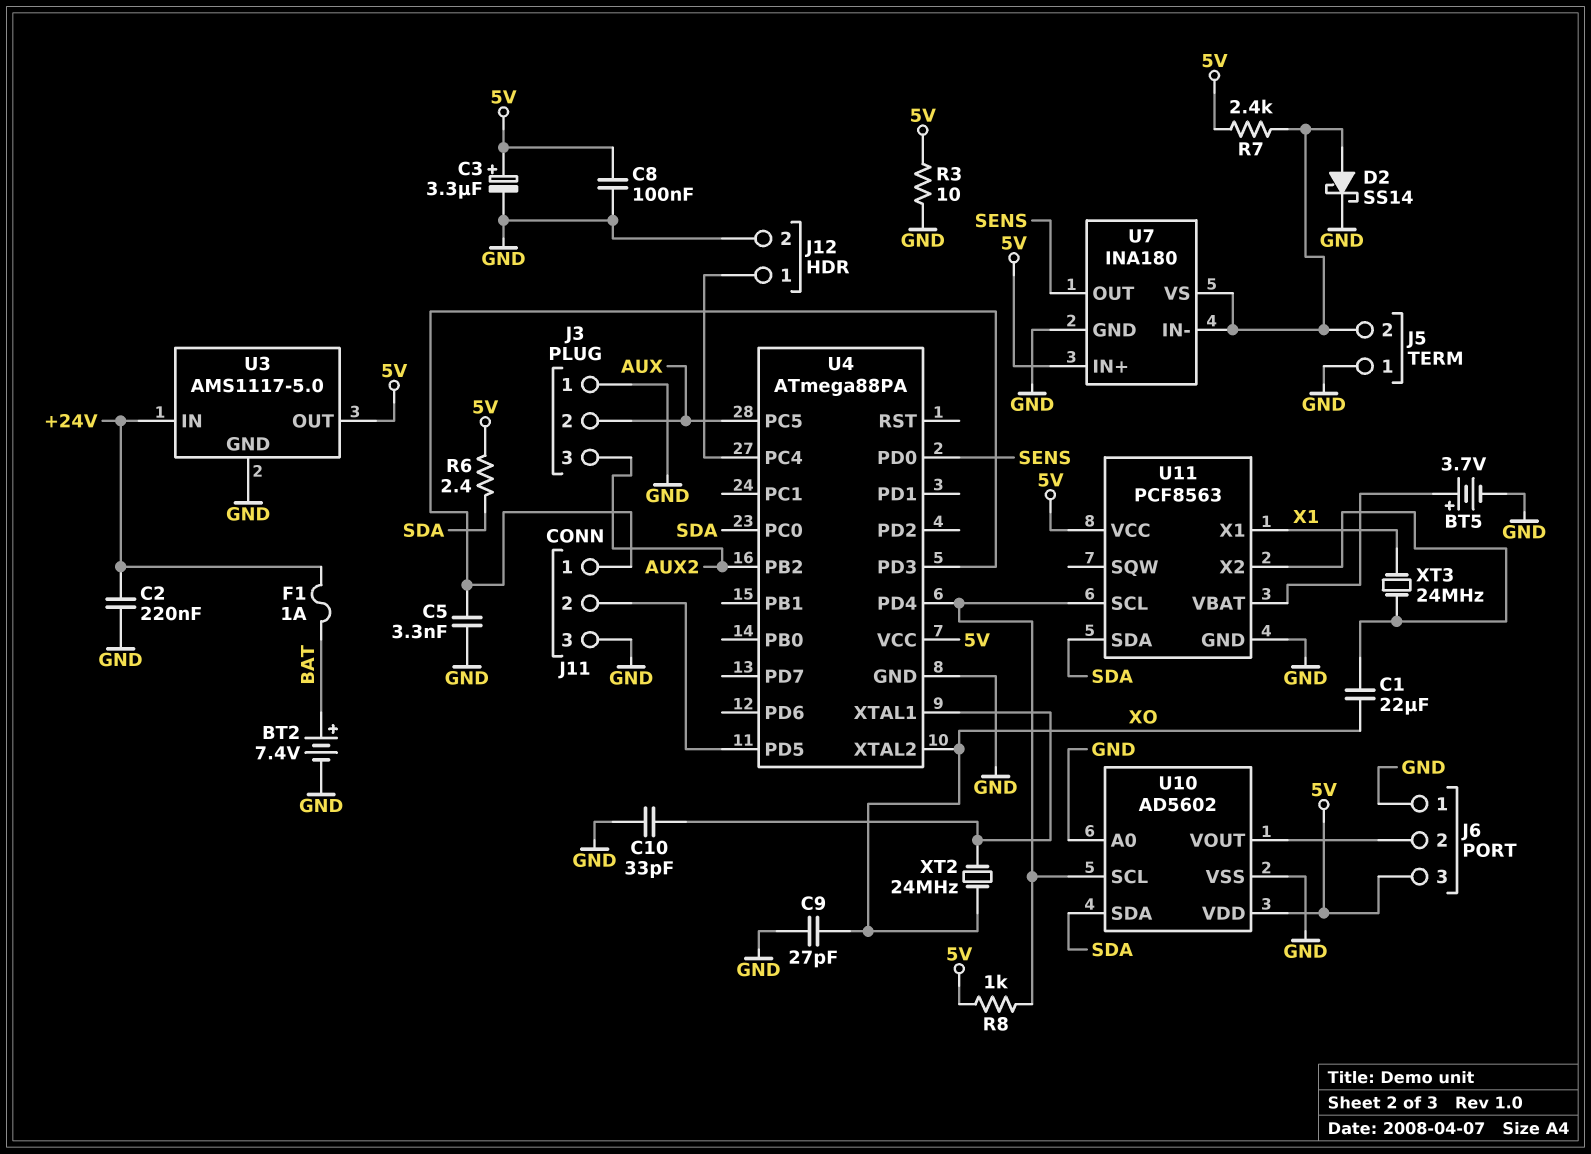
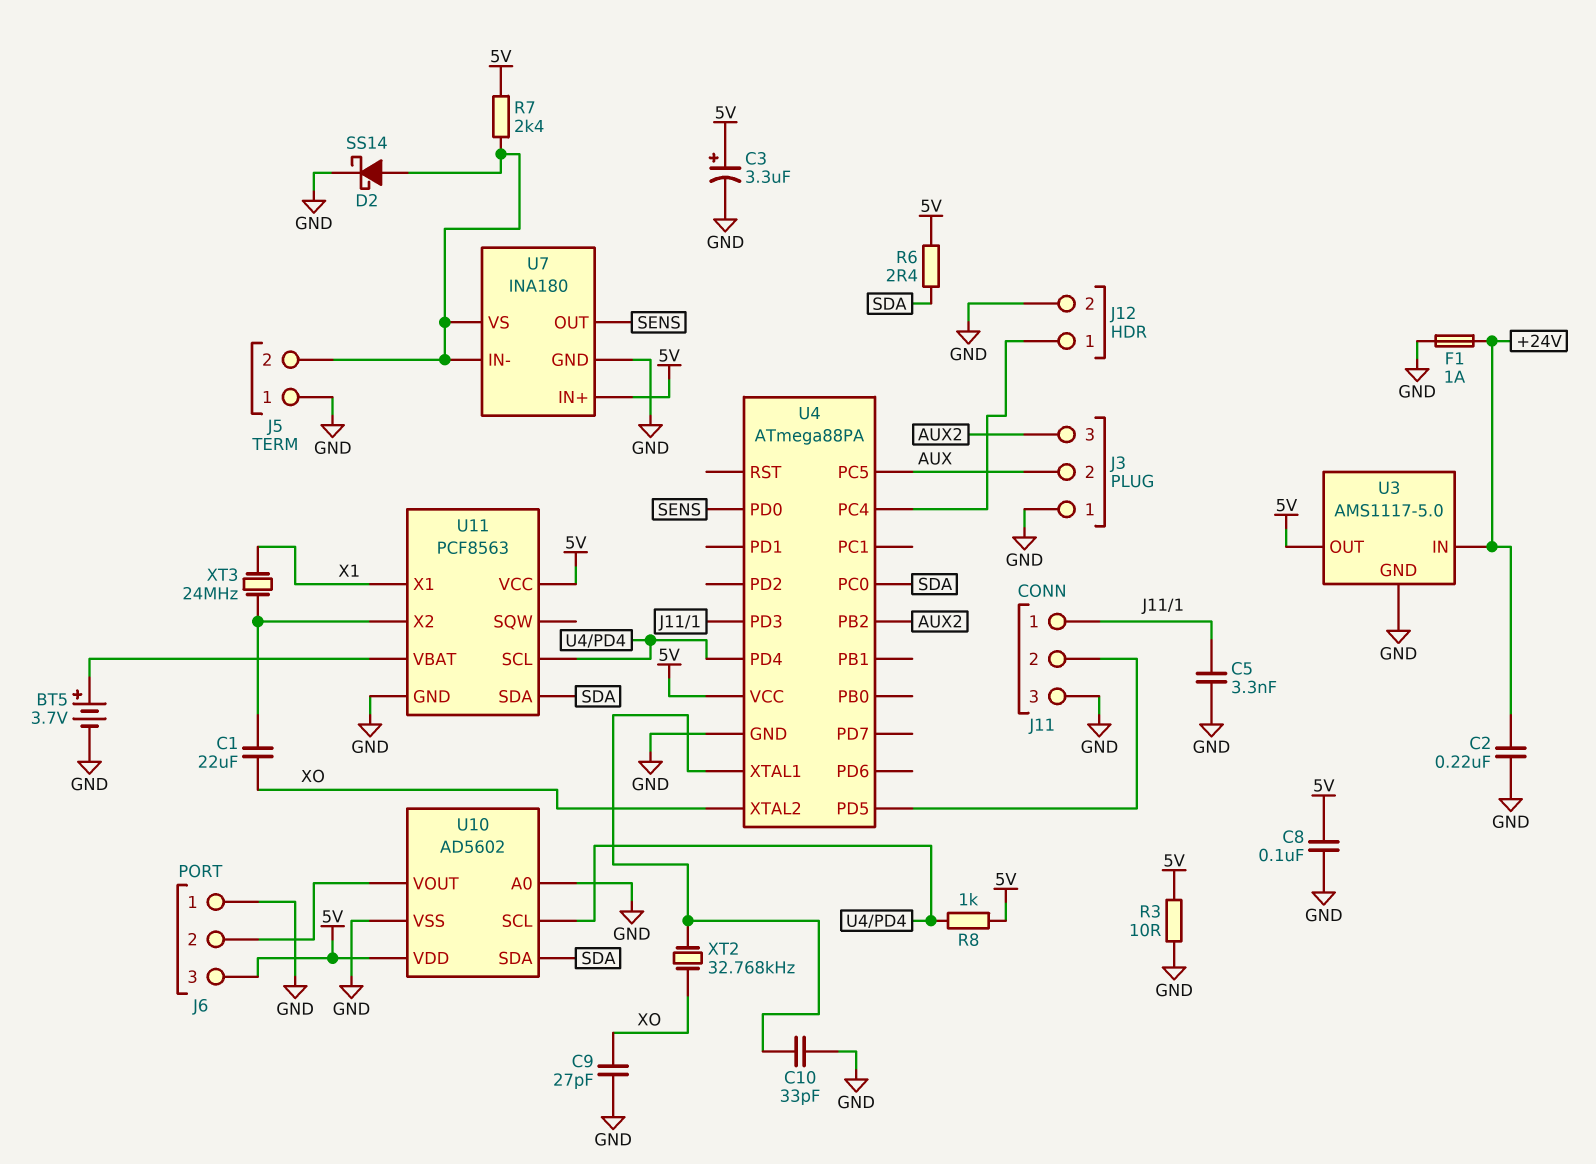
BT2: 7.4V (plus BAT, minus GND) -> none
F1: 1A (+24V, BAT) -> 1A (+24V, GND)
XT2: 24MHz (U4/XTAL1, XO) -> 32.768kHz (U4/XTAL1, XO)

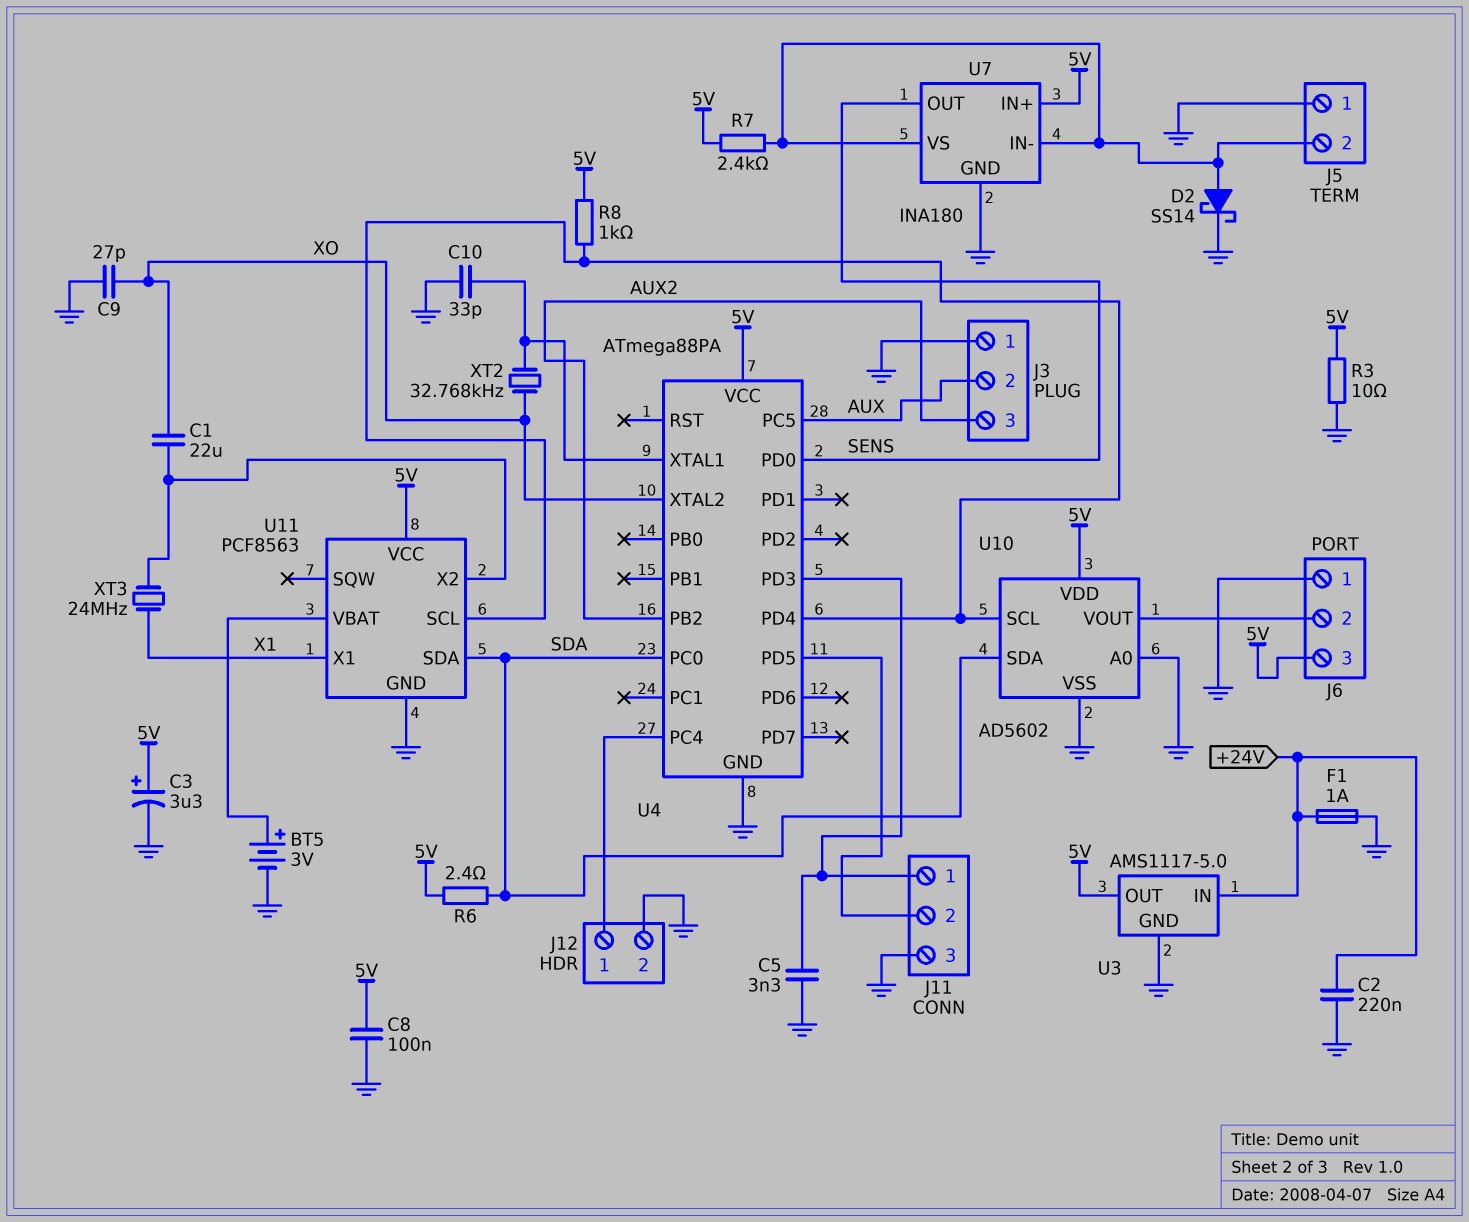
BT5: 3.7V (plus U11/VBAT, minus GND) -> 3V (plus U11/VBAT, minus GND)

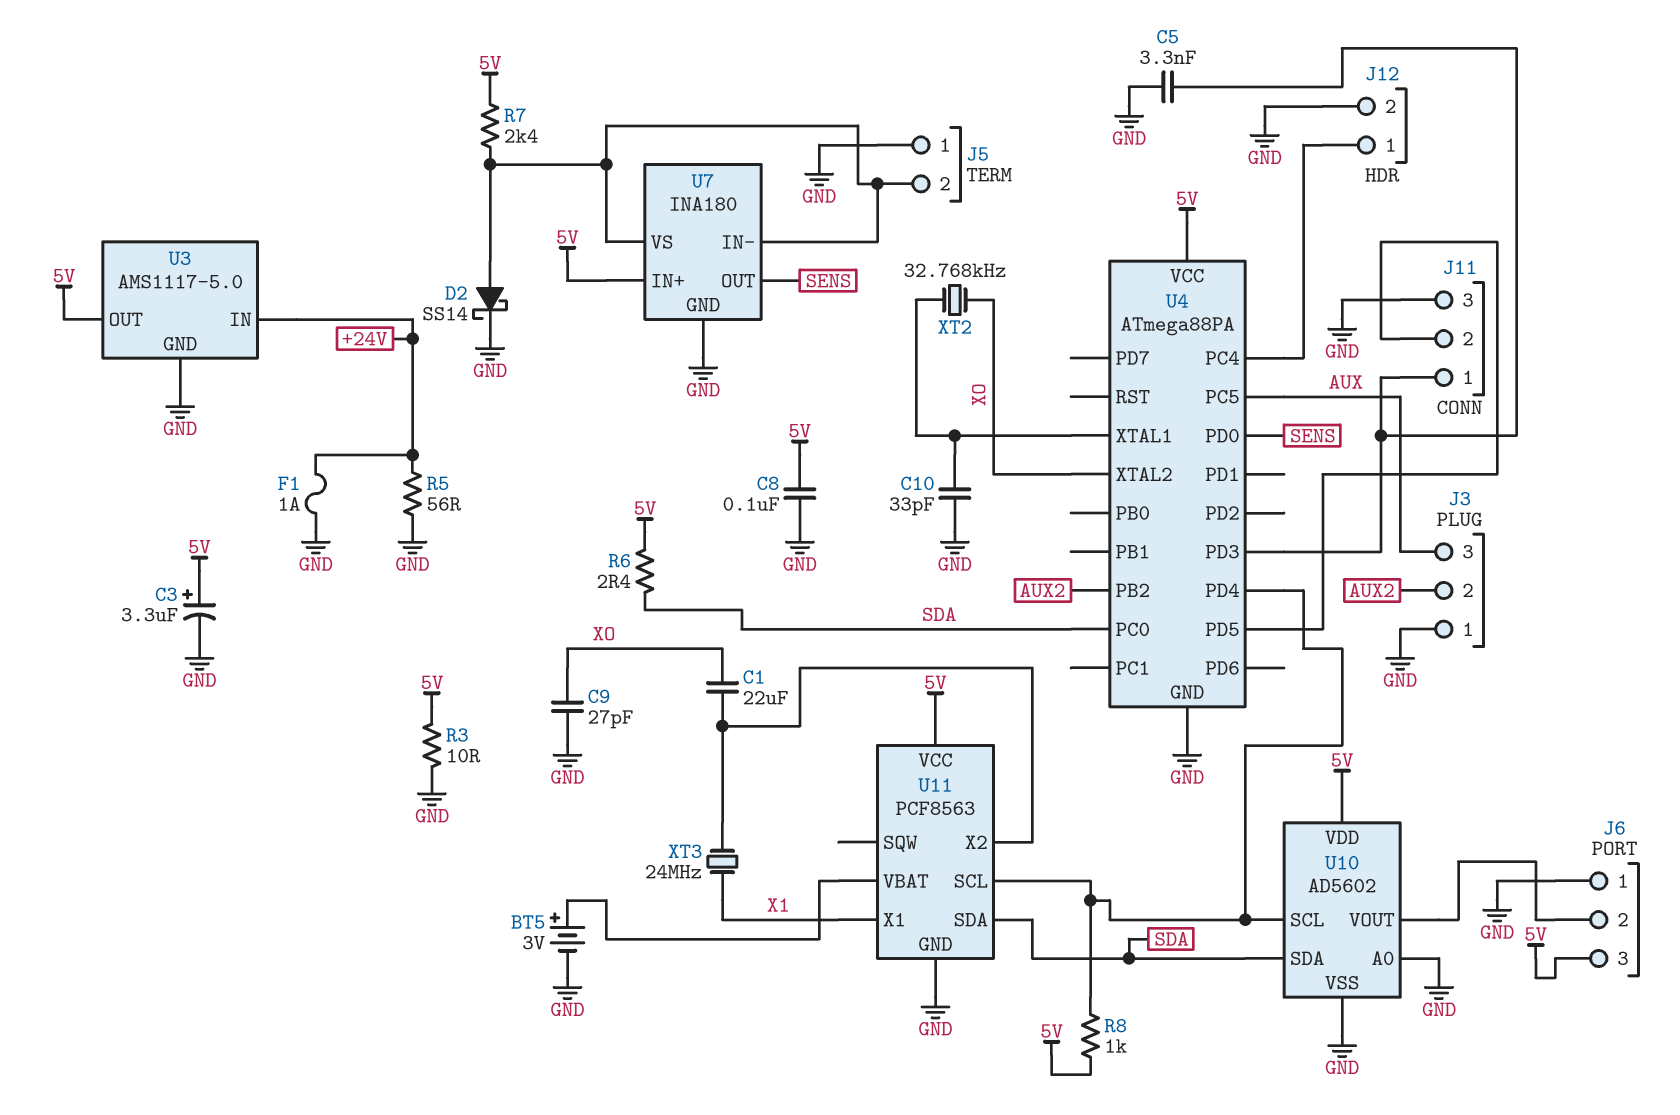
C2: 220nF (+24V, GND) -> none
J3 pin 2: AUX -> AUX2
J3 pin 3: AUX2 -> AUX
R5: none -> 56 (+24V, GND)

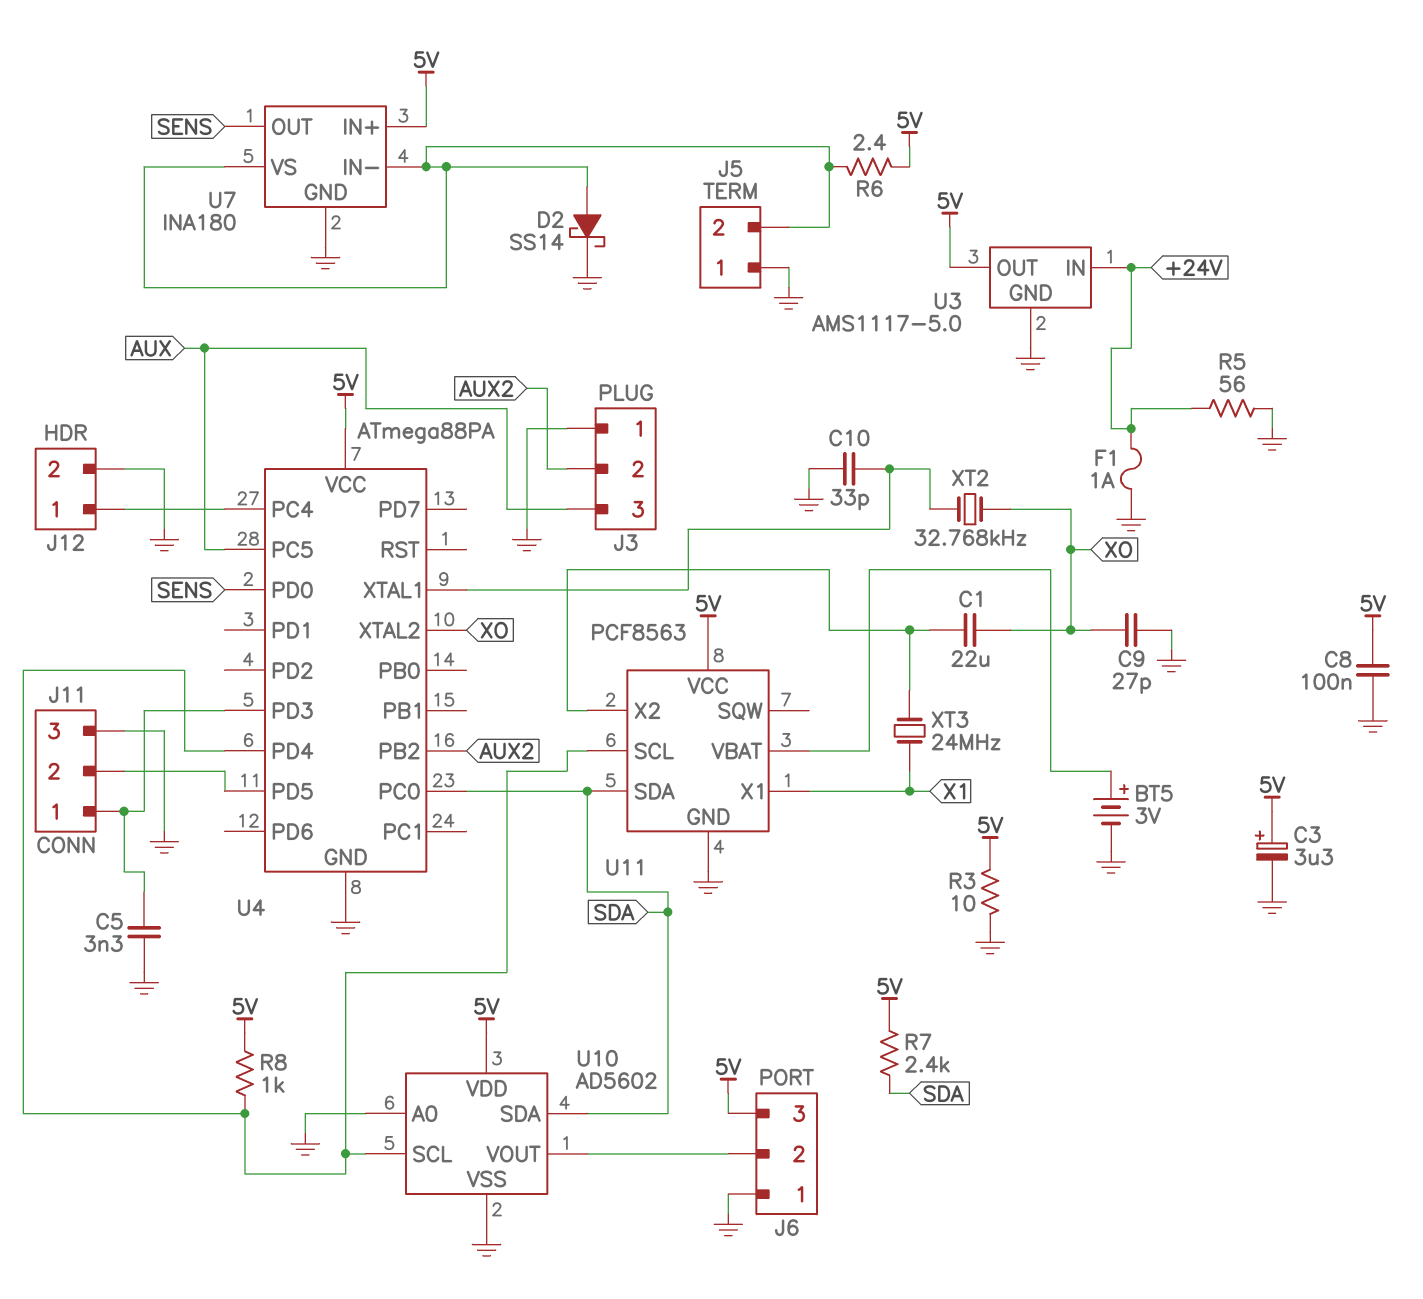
R6: 2.4 (5V, SDA) -> 2.4 (5V, J5/2)
R7: 2.4k (5V, J5/2) -> 2.4k (5V, SDA)

